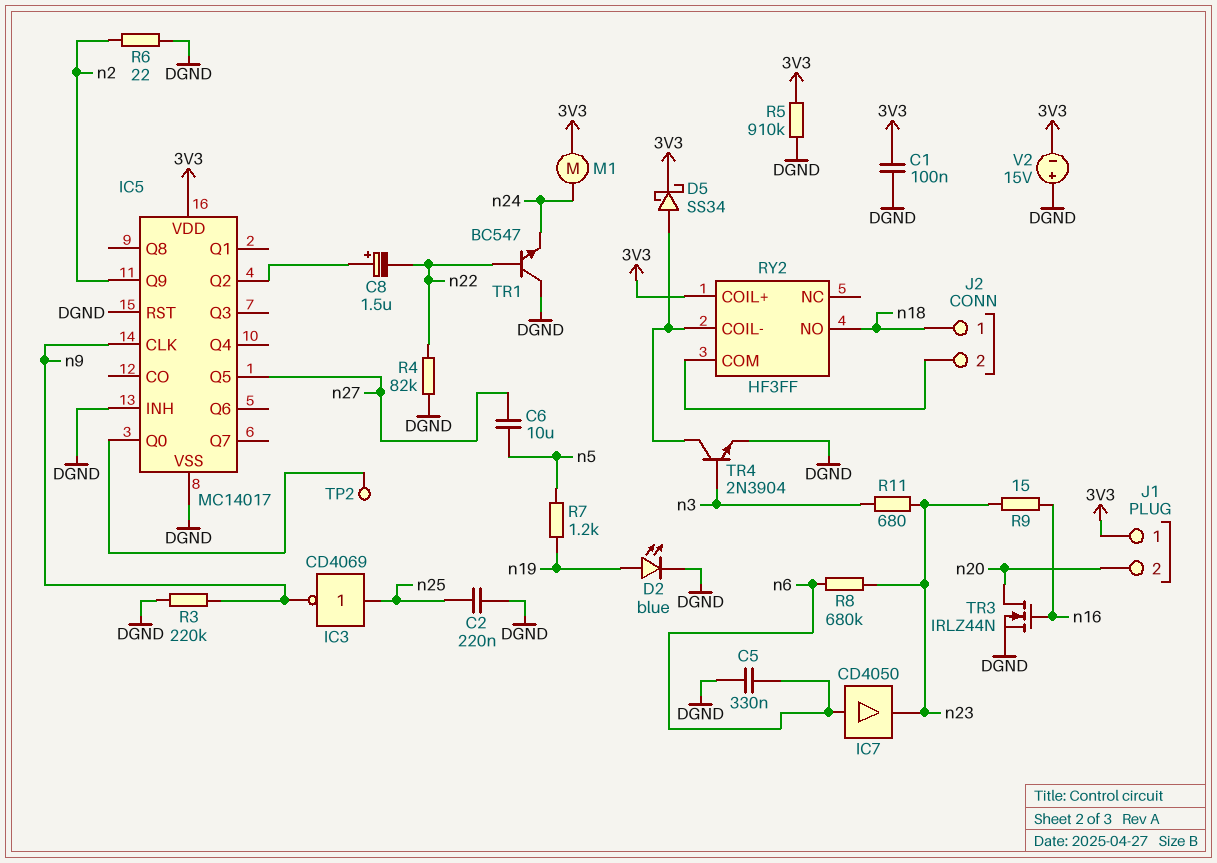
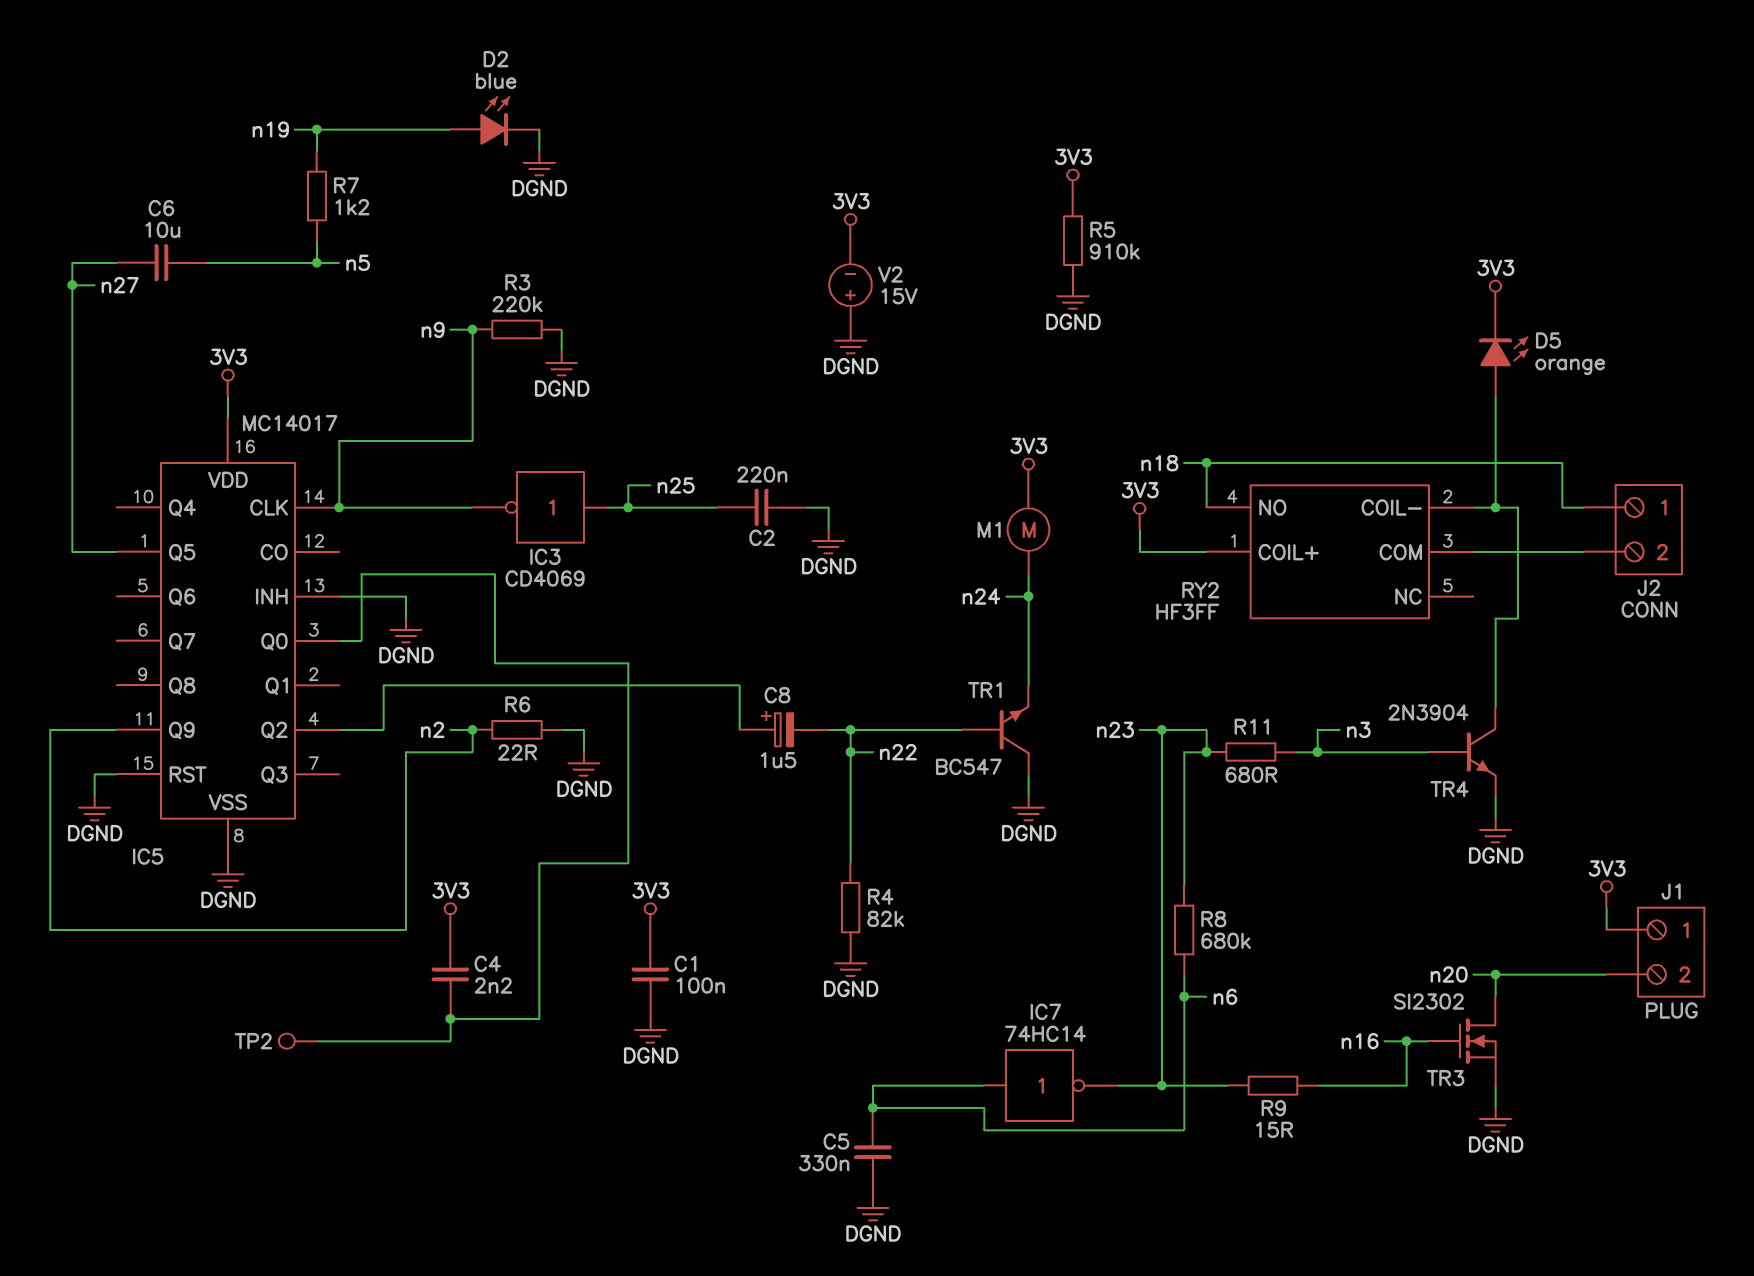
C4: none -> 2.2nF (3V3, IC5/Q0)
D5: schottky SS34 (A RY2/COIL-, K 3V3) -> LED orange (A RY2/COIL-, K 3V3)
IC7: buffer CD4050 (in n6, out n23) -> NOT 74HC14 (in n6, out n23)
TR3: NMOS IRLZ44N (G n16, D n20, S DGND) -> NMOS SI2302 (G n16, D n20, S DGND)

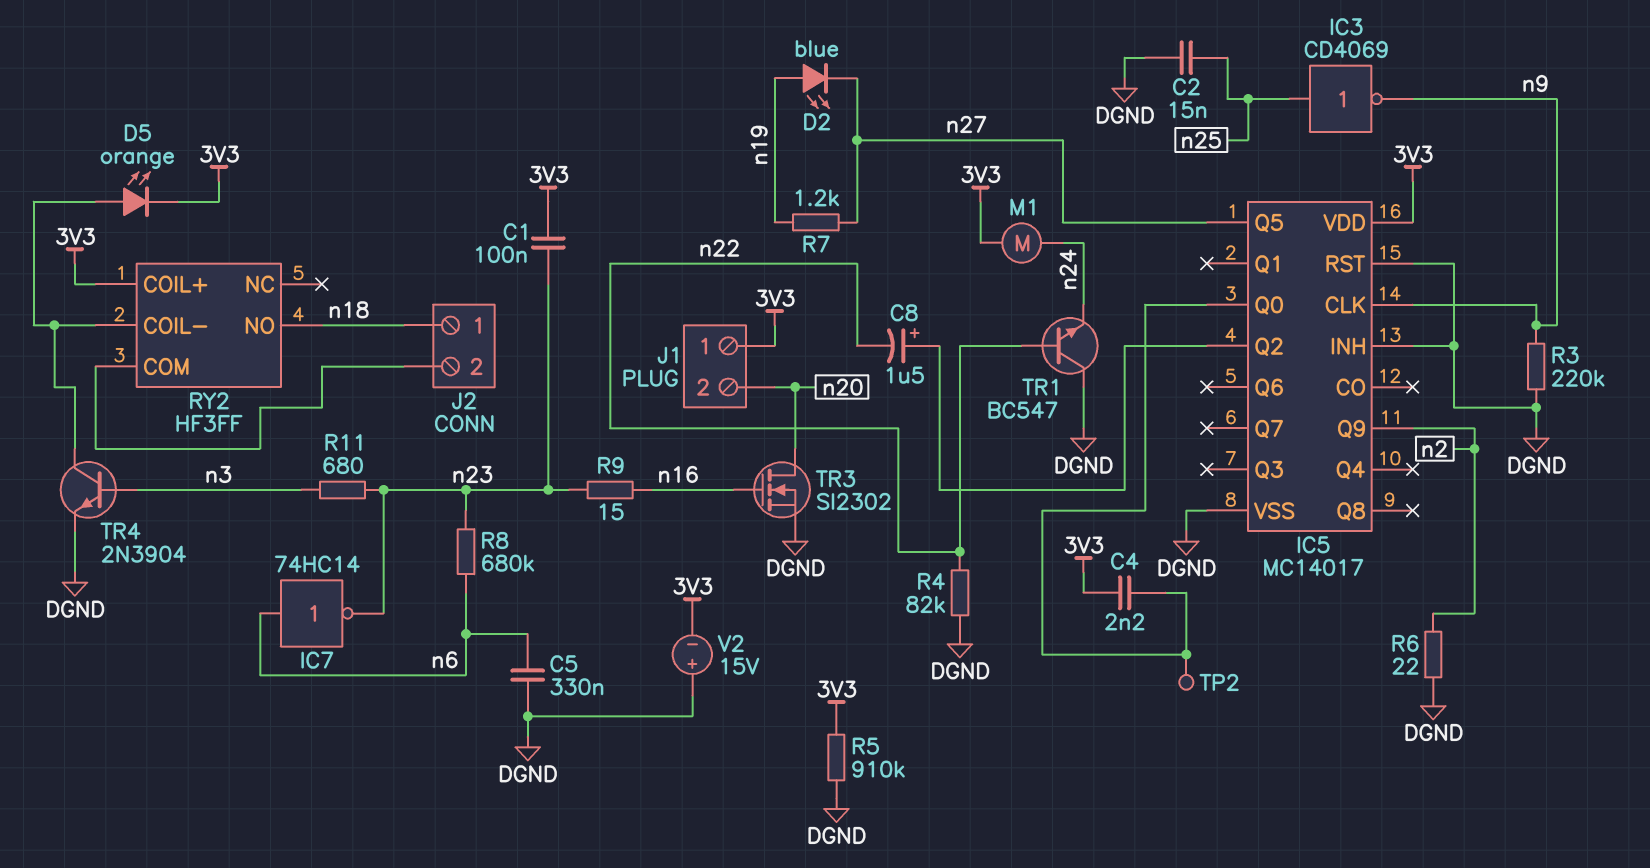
C1: 100nF (3V3, DGND) -> 100nF (3V3, n23)
C2: 220nF (DGND, n25) -> 15nF (DGND, n25)
C6: 10uF (n5, n27) -> none
D2: LED blue (A n19, K DGND) -> LED blue (A n19, K n27)
R7: 1.2k (n5, n19) -> 1.2k (n19, n27)

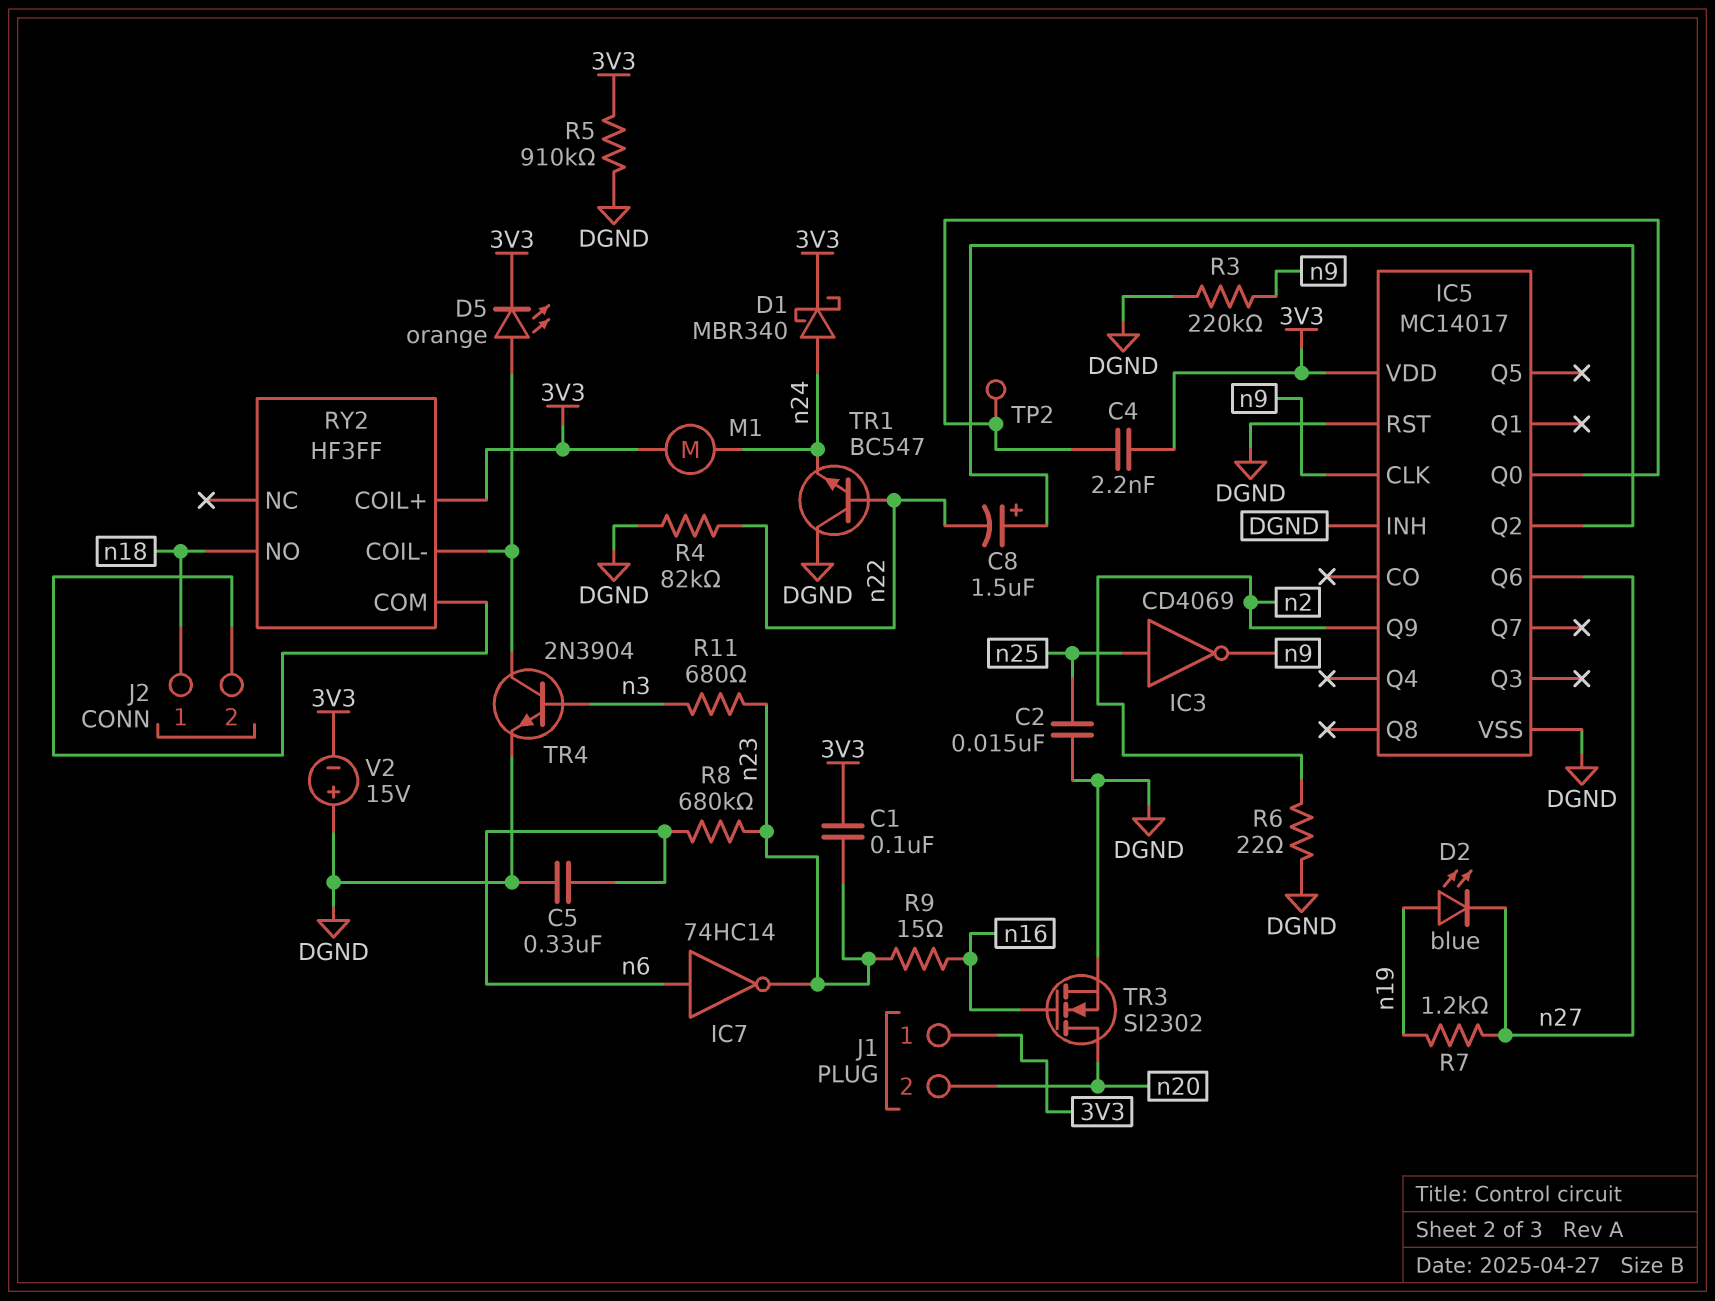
D1: none -> schottky MBR340 (A n24, K 3V3)
IC5 pin Q5: n27 -> none
IC5 pin Q6: none -> n27

